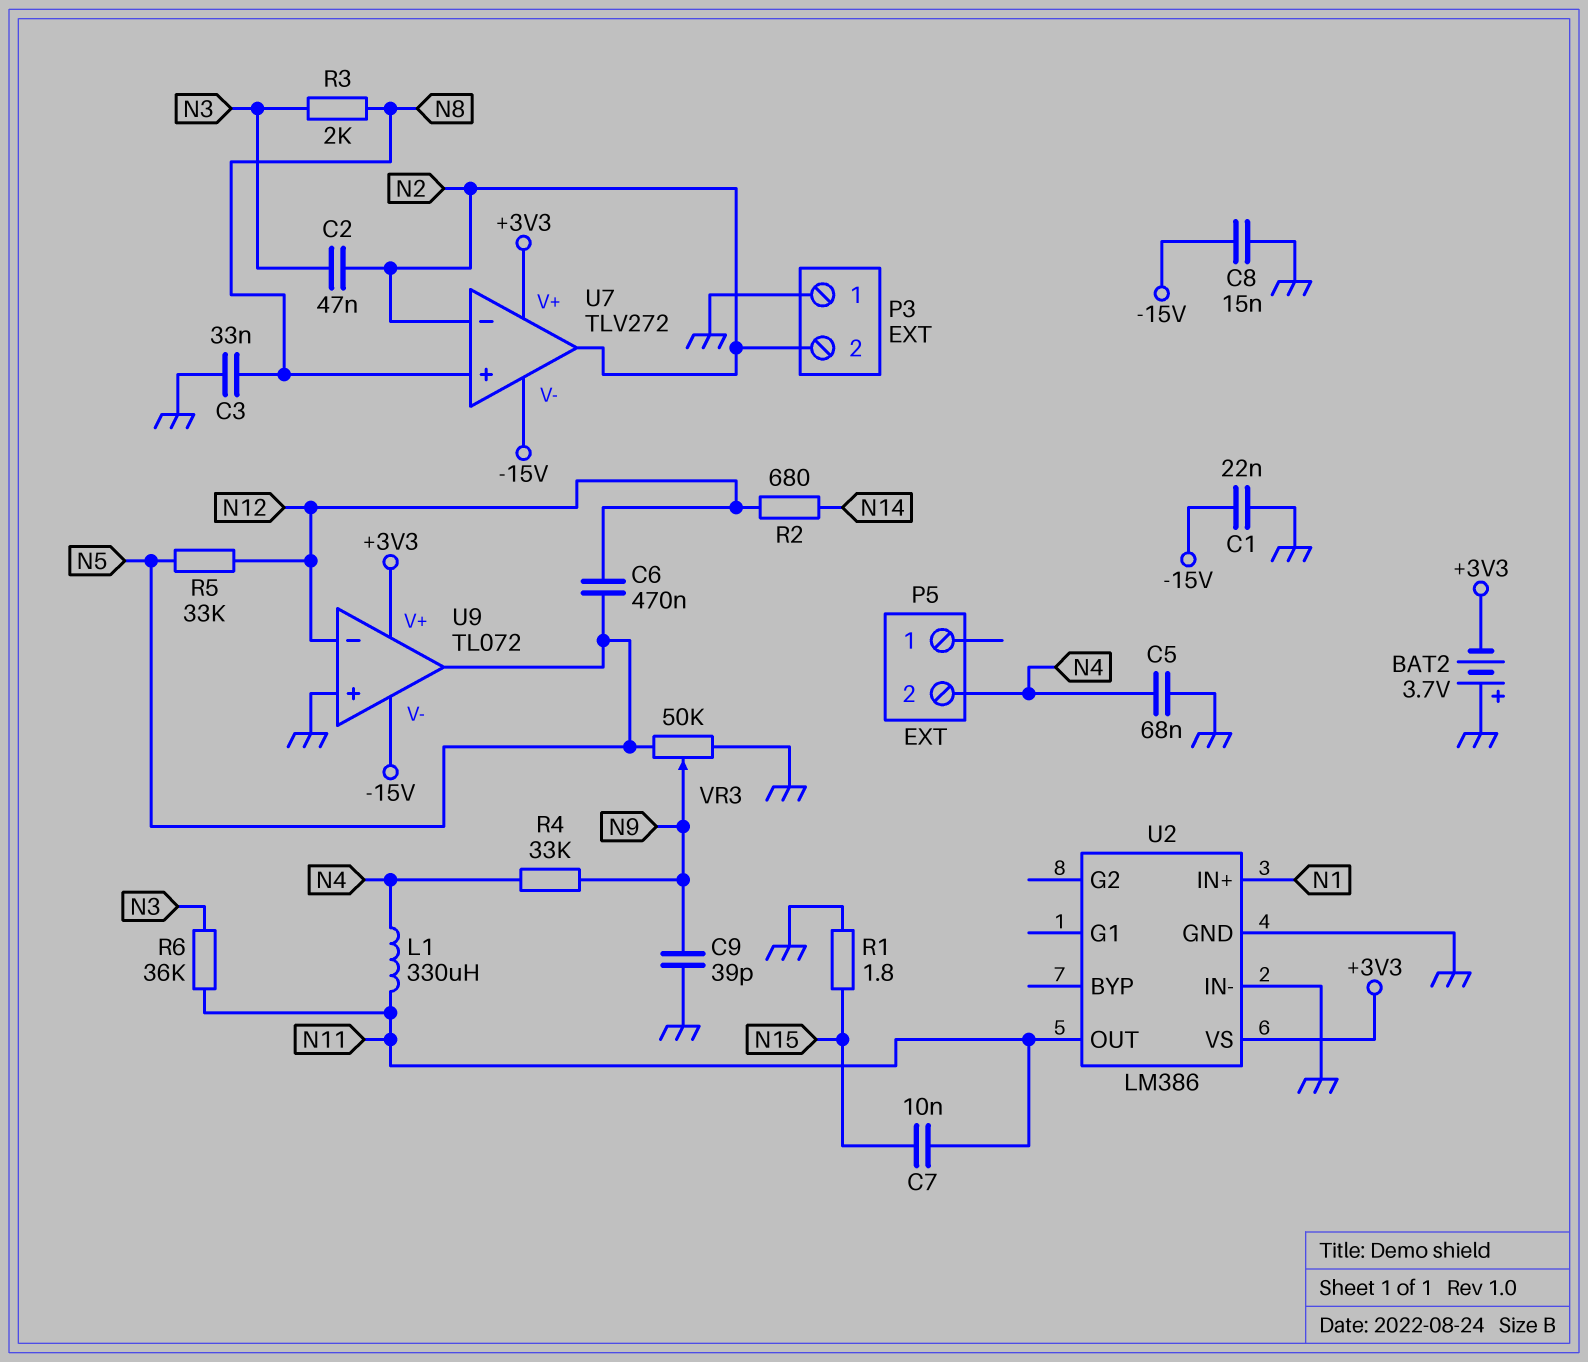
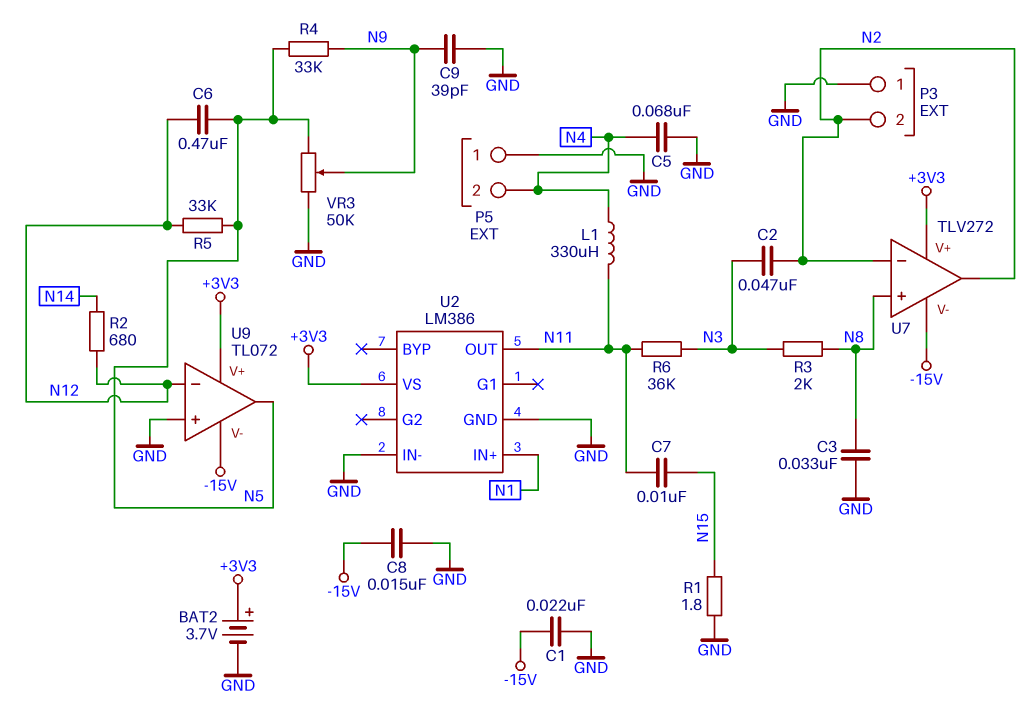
BAT2: 3.7V (plus GND, minus +3V3) -> 3.7V (plus +3V3, minus GND)
P5 pin 1: none -> GND
R4: 33k (N4, N9) -> 33k (N5, N9)

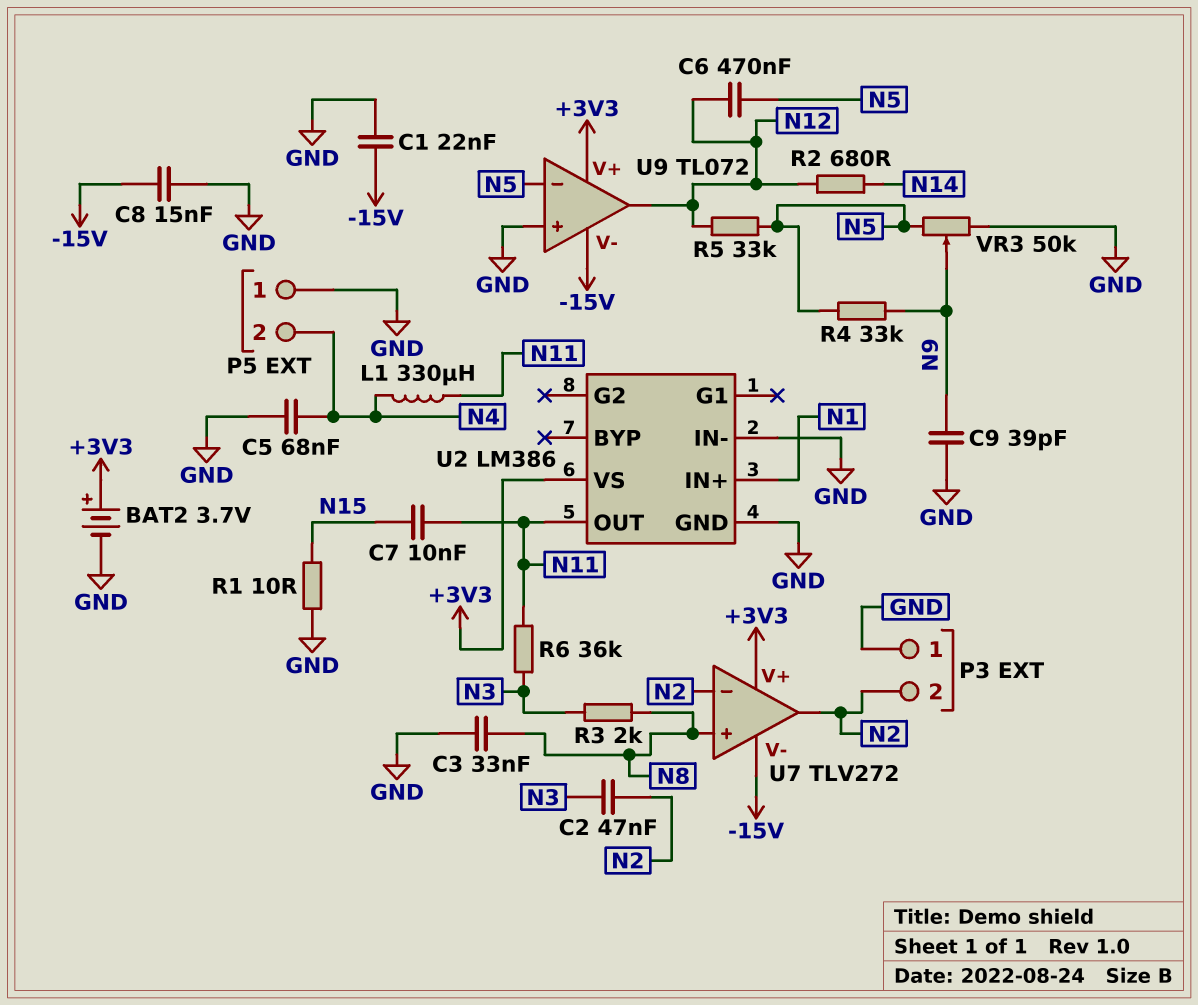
R1: 1.8 (GND, N15) -> 10 (GND, N15)
U9 pin in-: N12 -> N5
U9 pin out: N5 -> N12

